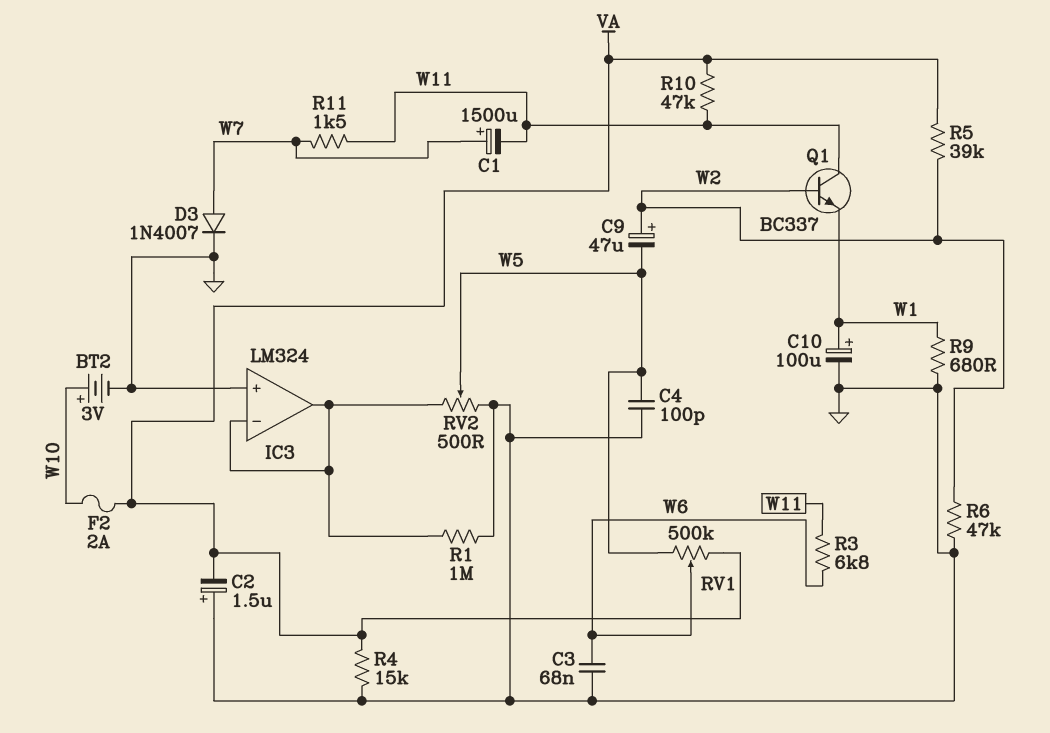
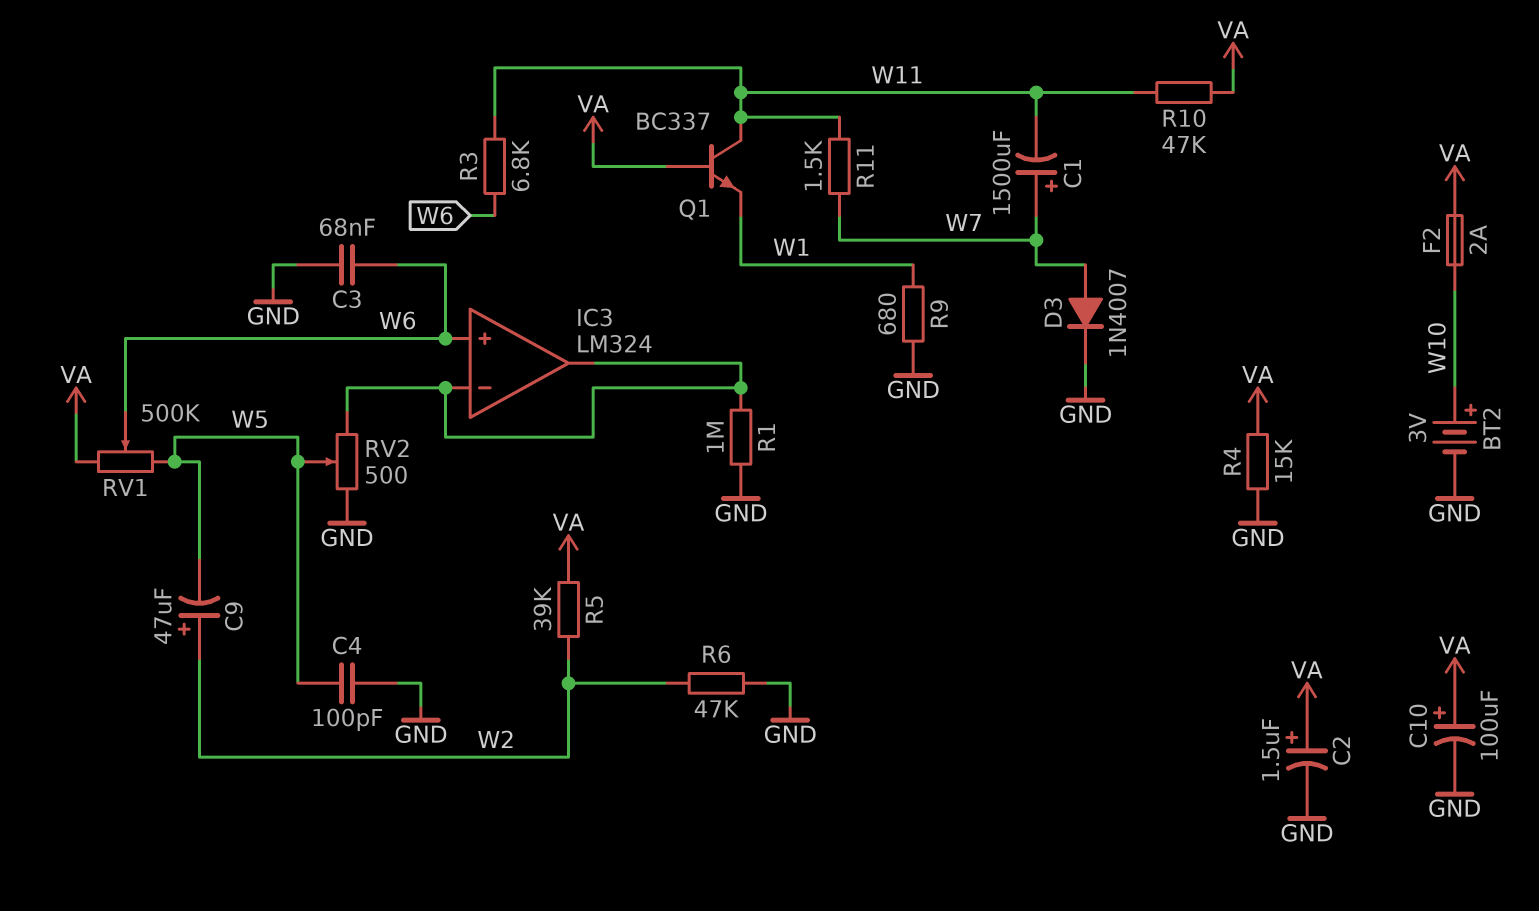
C2: 1.5uF (plus GND, minus VA) -> 1.5uF (plus VA, minus GND)
C10: 100uF (plus W1, minus GND) -> 100uF (plus VA, minus GND)
IC3 pin in+: GND -> W6
Q1: NPN BC337 (B W2, C W11, E W1) -> NPN BC337 (B VA, C W11, E W1)

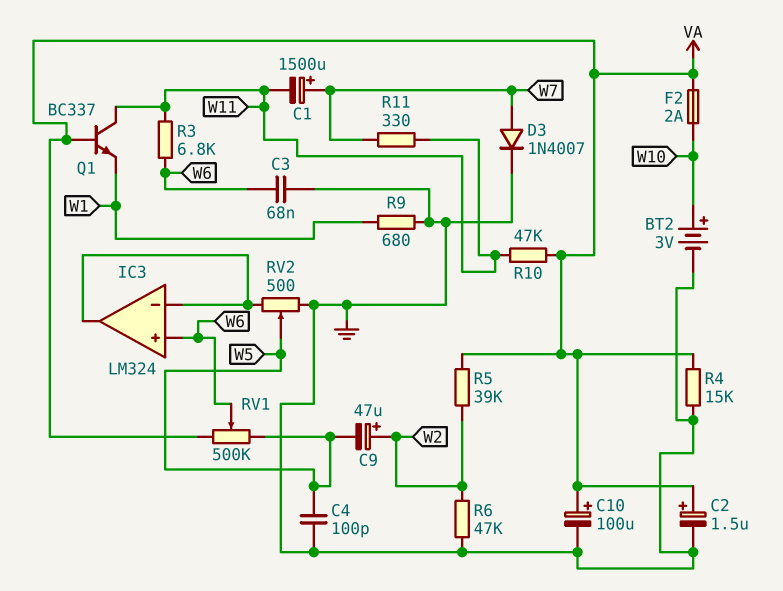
R1: 1M (GND, IC3/in-) -> none
R11: 1.5k (W7, W11) -> 330 (W7, W11)

